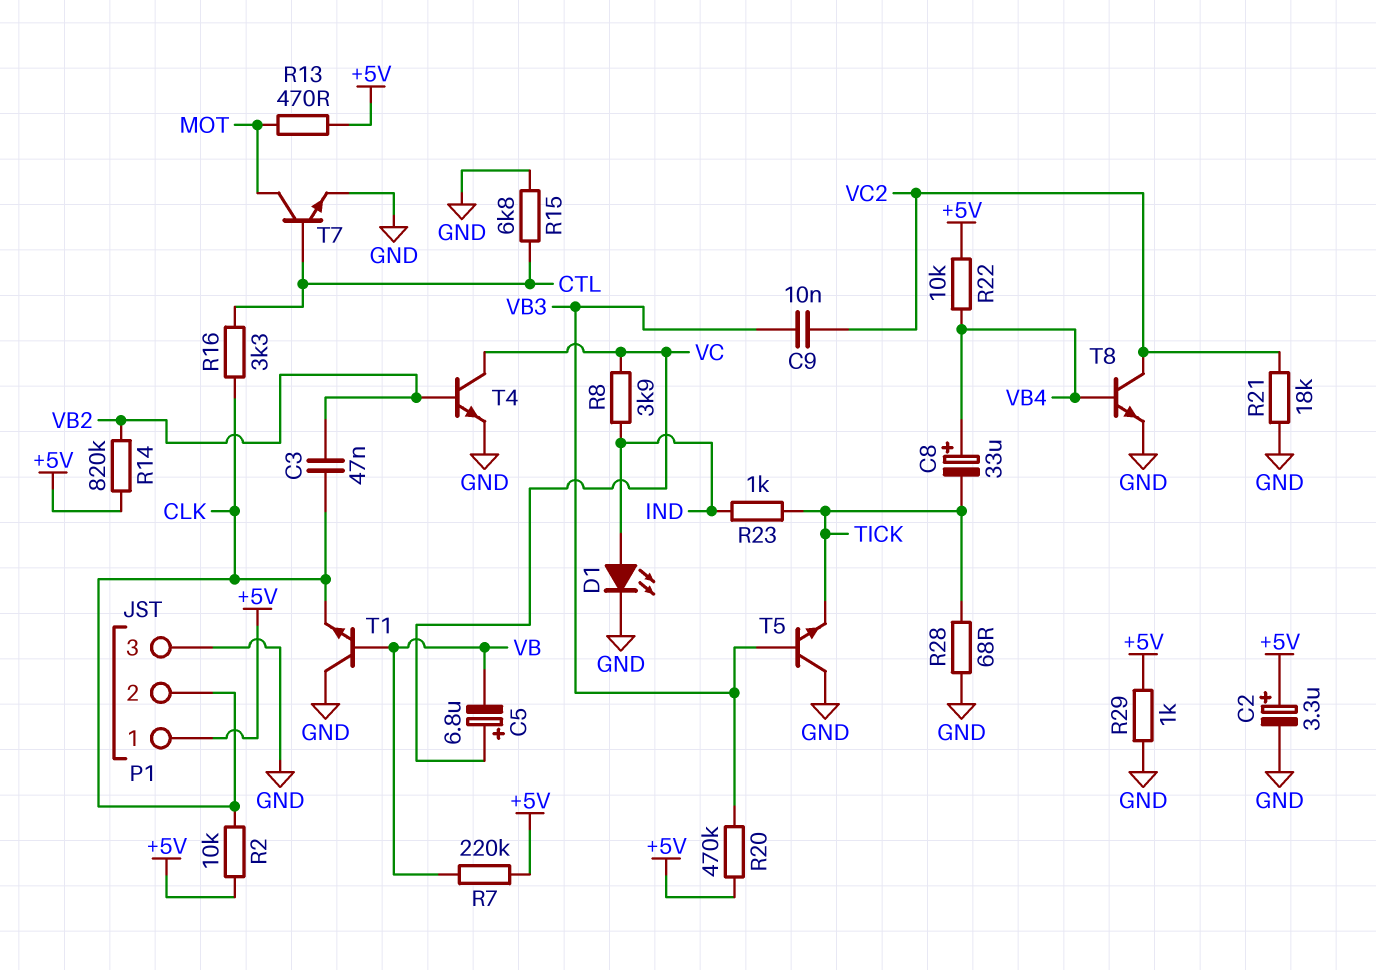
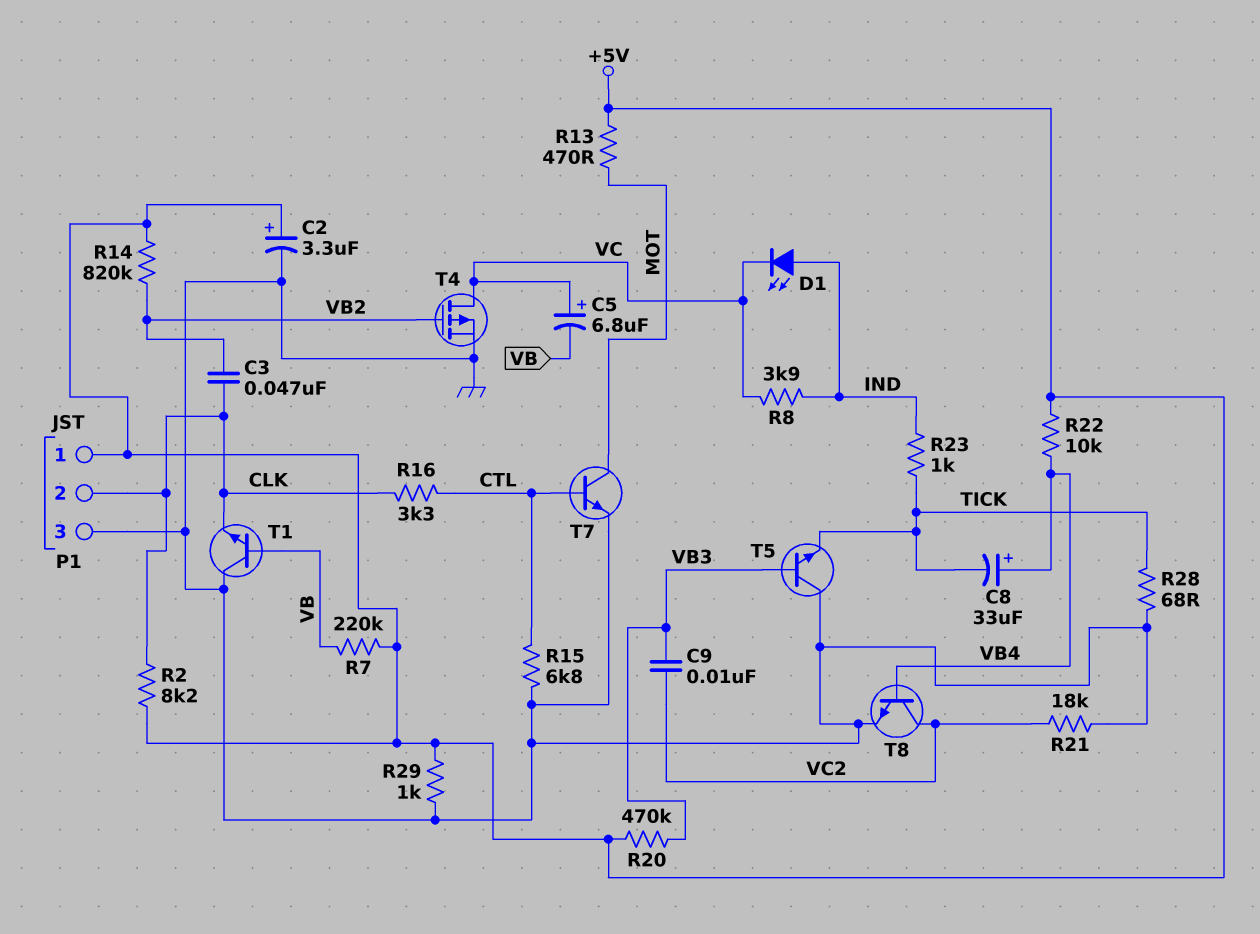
D1: LED (A IND, K GND) -> LED (A IND, K VC)
R2: 10k (+5V, CLK) -> 8.2k (+5V, CLK)
T4: NPN (B VB2, C VC, E GND) -> PMOS (G VB2, D VC, S GND)

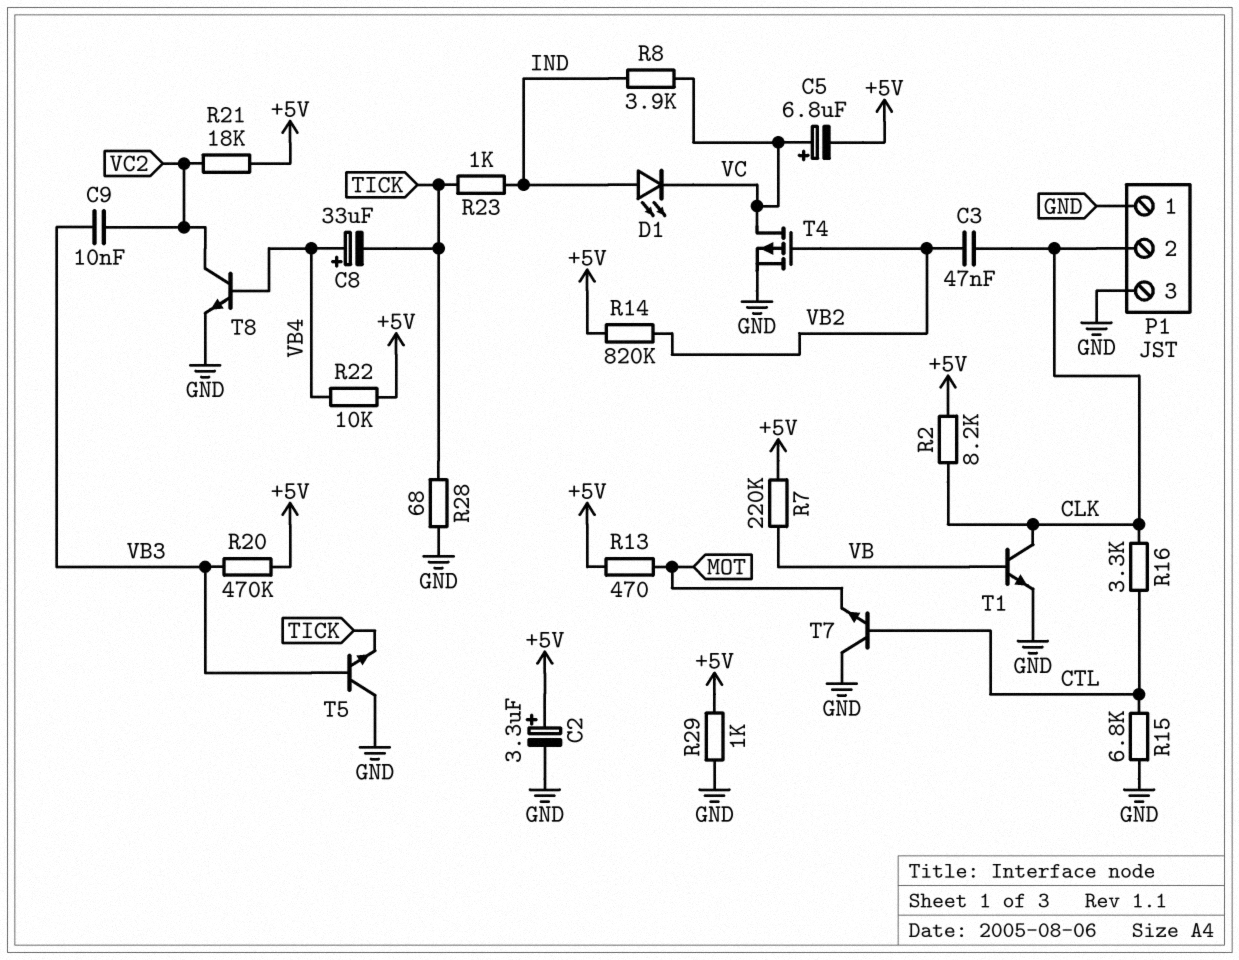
C5: 6.8uF (plus VC, minus VB) -> 6.8uF (plus VC, minus +5V)
P1 pin 1: +5V -> GND
R21: 18k (GND, VC2) -> 18k (+5V, VC2)
T1: NPN (B VB, C GND, E CLK) -> NPN (B VB, C CLK, E GND)
T7: NPN (B CTL, C MOT, E GND) -> NPN (B CTL, C GND, E MOT)

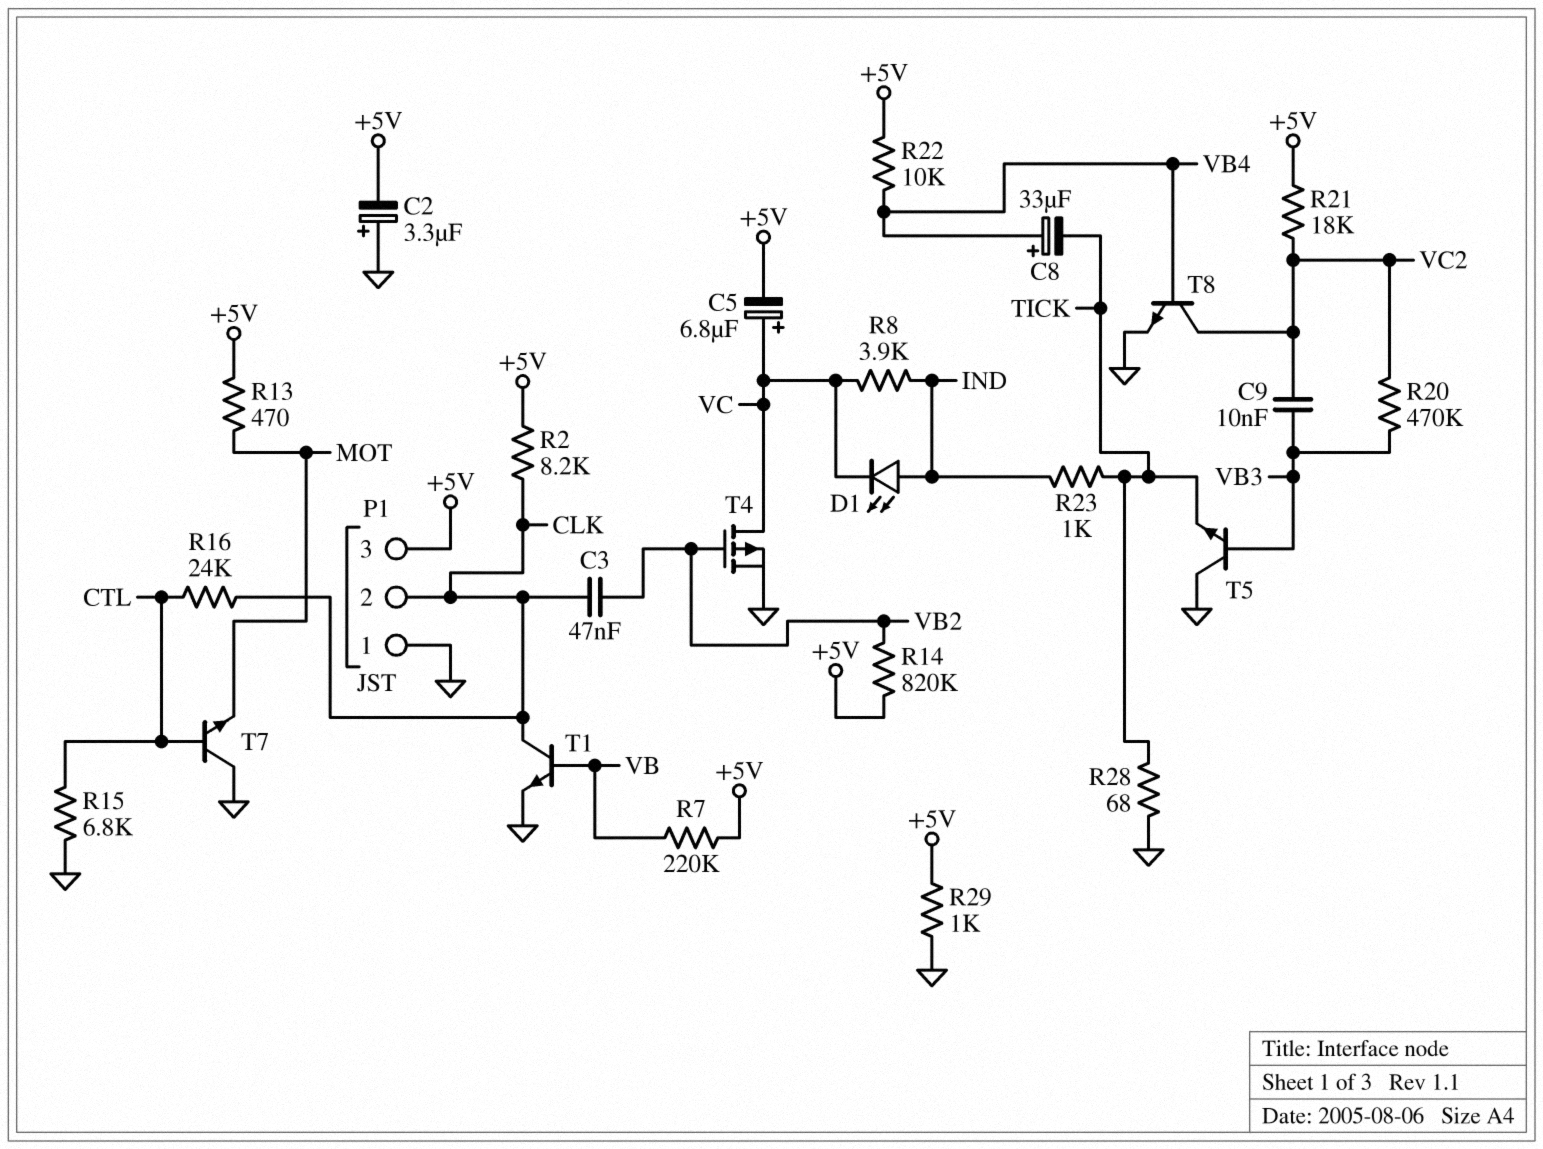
C2: 3.3uF (plus +5V, minus GND) -> 3.3uF (plus GND, minus +5V)
P1 pin 3: GND -> +5V
R16: 3.3k (CLK, CTL) -> 24k (CLK, CTL)
R20: 470k (+5V, VB3) -> 470k (VB3, VC2)

